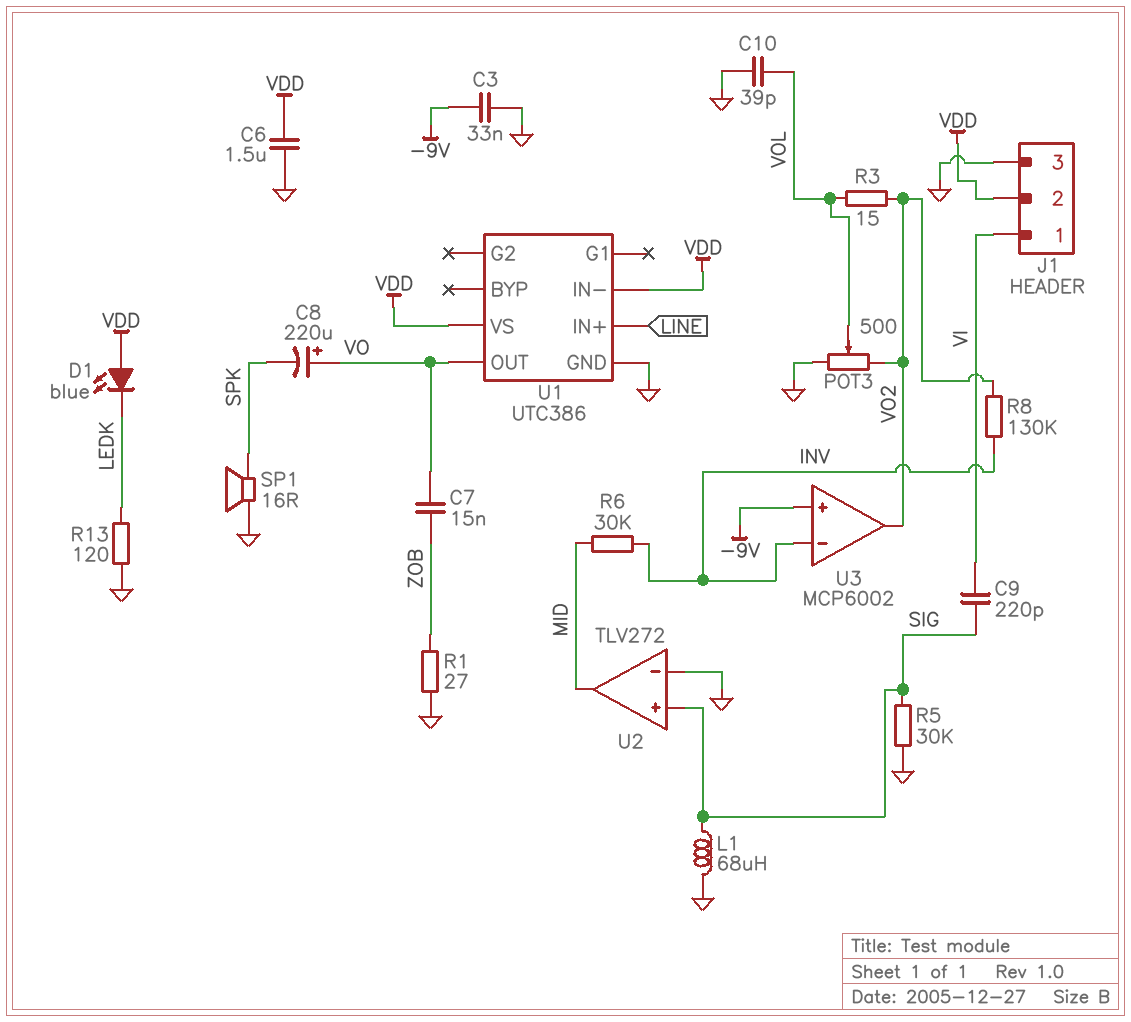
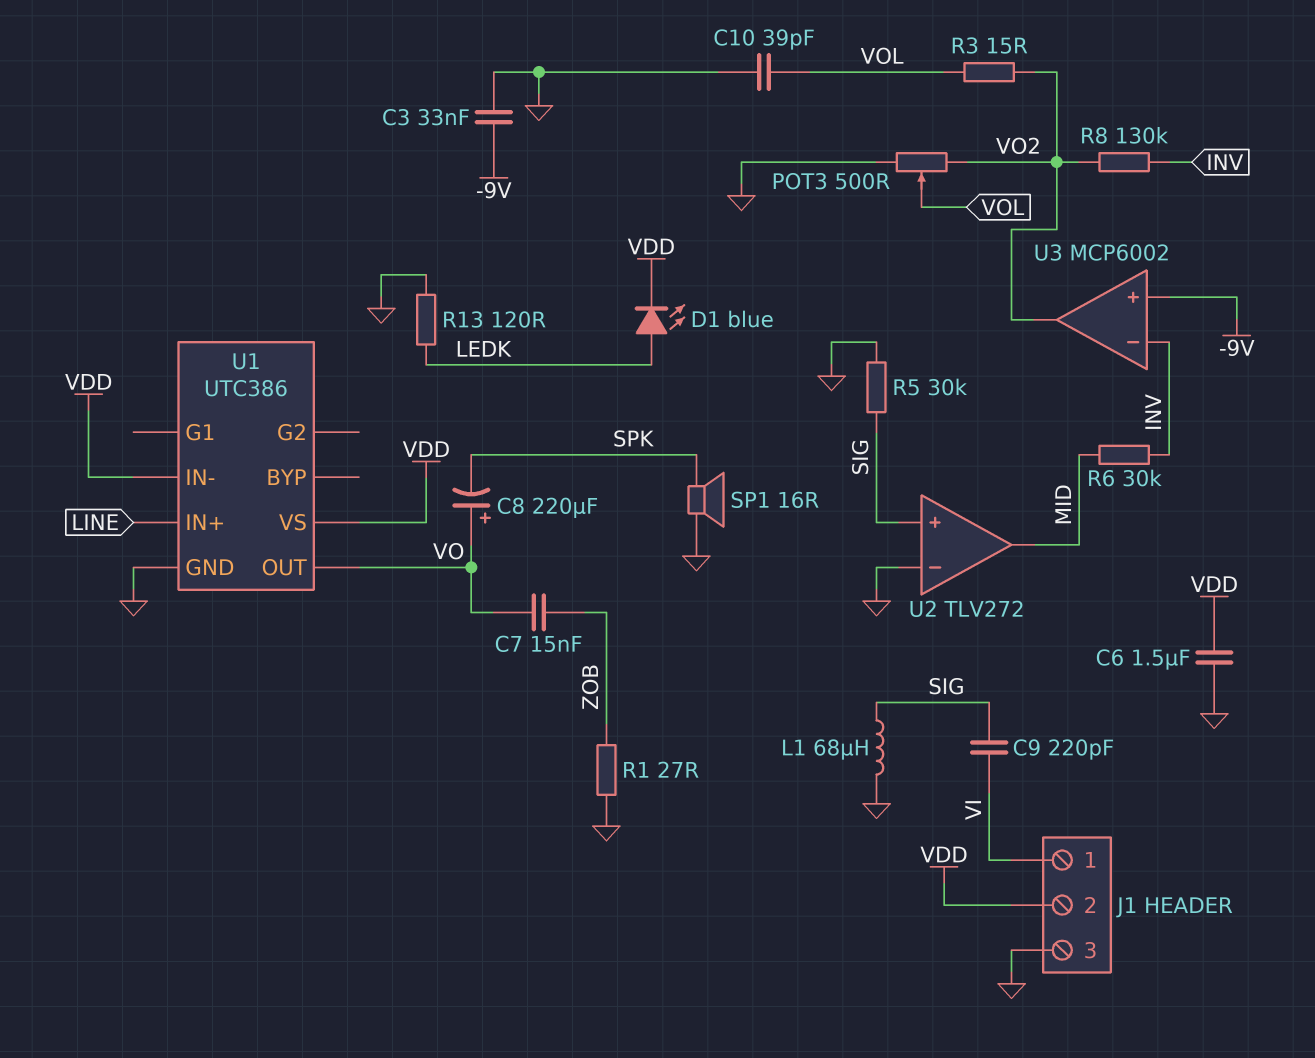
D1: LED blue (A VDD, K LEDK) -> LED blue (A LEDK, K VDD)

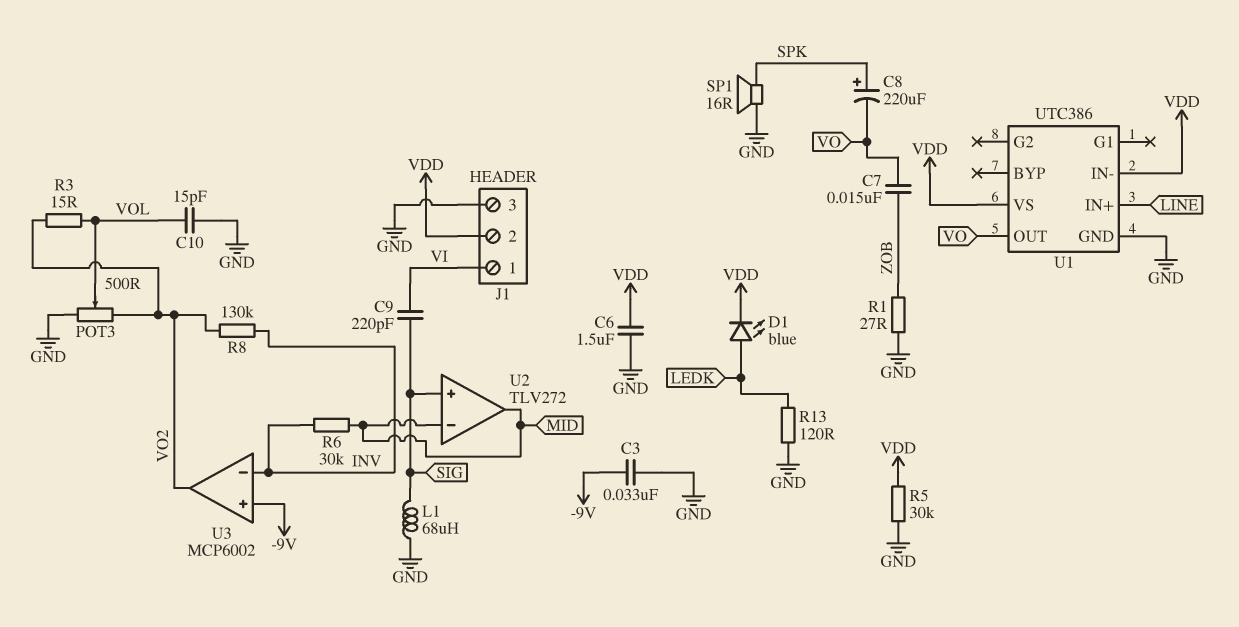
C8: 220uF (plus VO, minus SPK) -> 220uF (plus SPK, minus VO)
C10: 39pF (GND, VOL) -> 15pF (GND, VOL)
R5: 30k (GND, SIG) -> 30k (GND, VDD)
U2 pin in-: GND -> MID

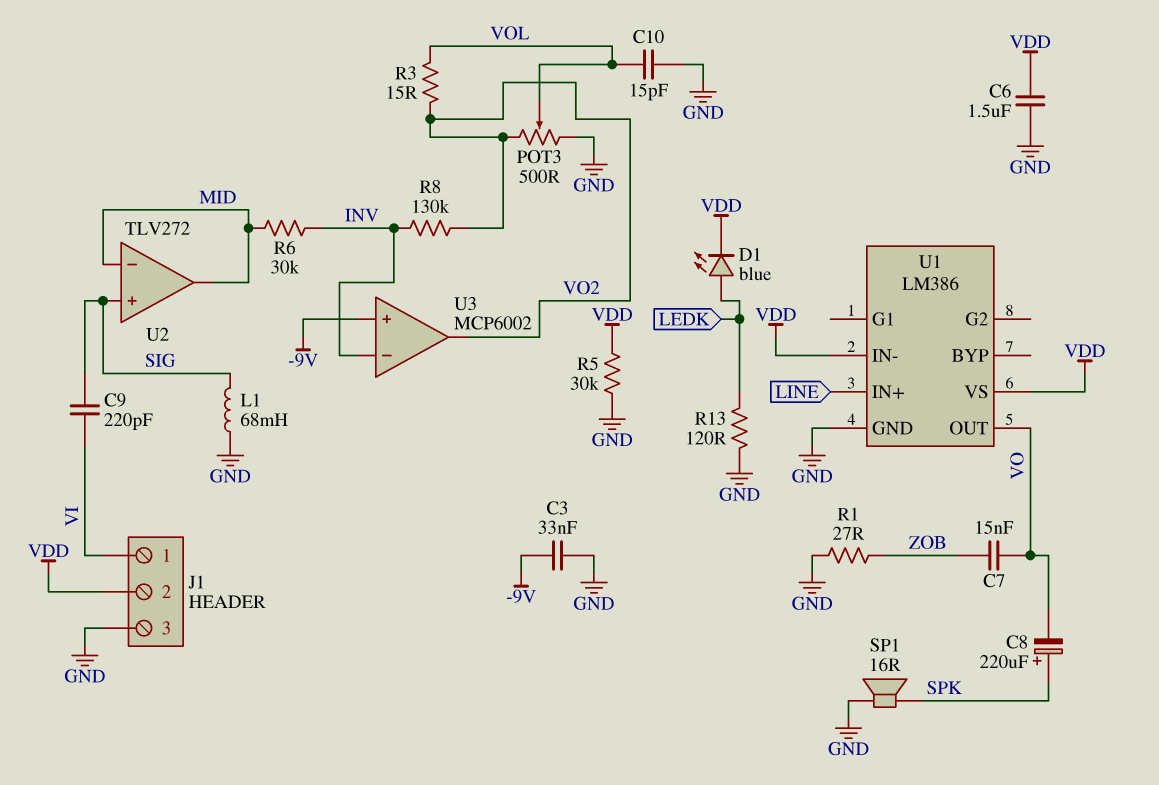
L1: 68uH (GND, SIG) -> 68mH (GND, SIG)
U1: UTC386 -> LM386

